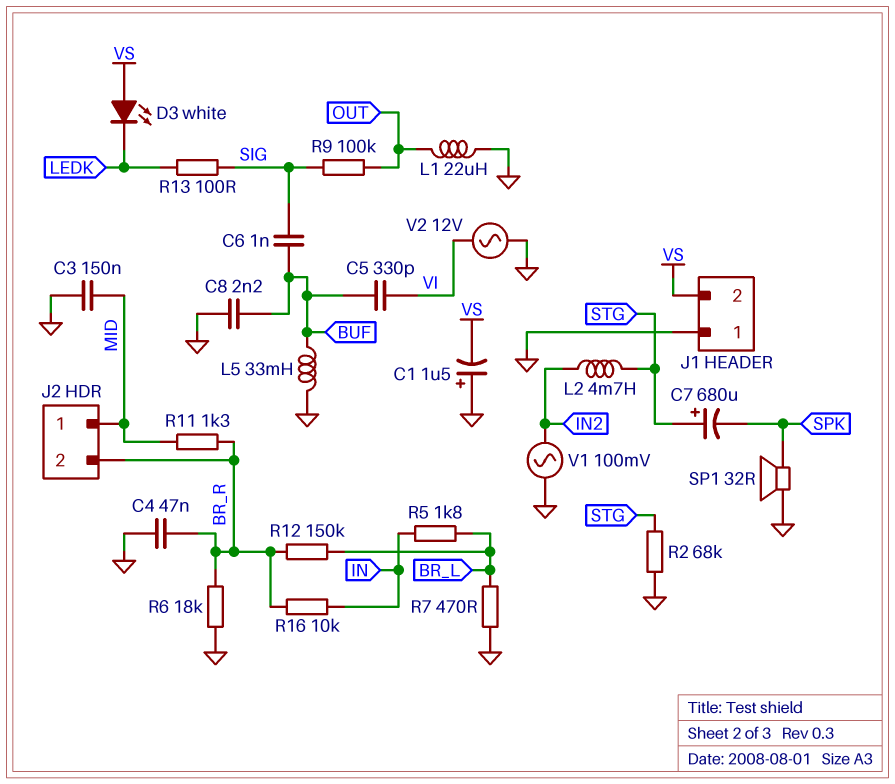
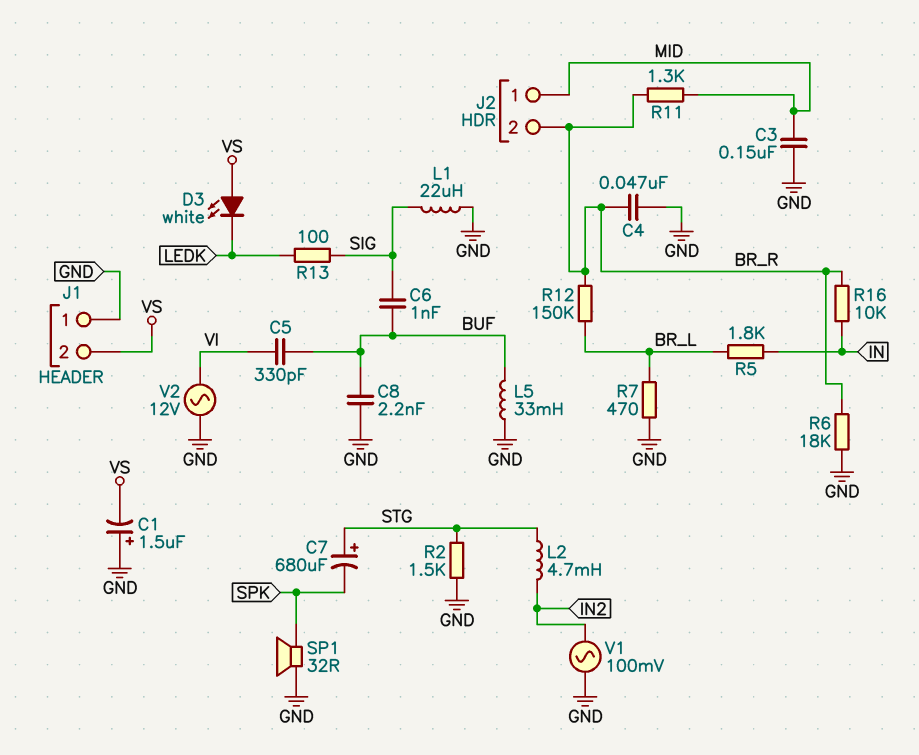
L1: 22uH (GND, OUT) -> 22uH (GND, SIG)
R2: 68k (GND, STG) -> 1.5k (GND, STG)
R9: 100k (OUT, SIG) -> none

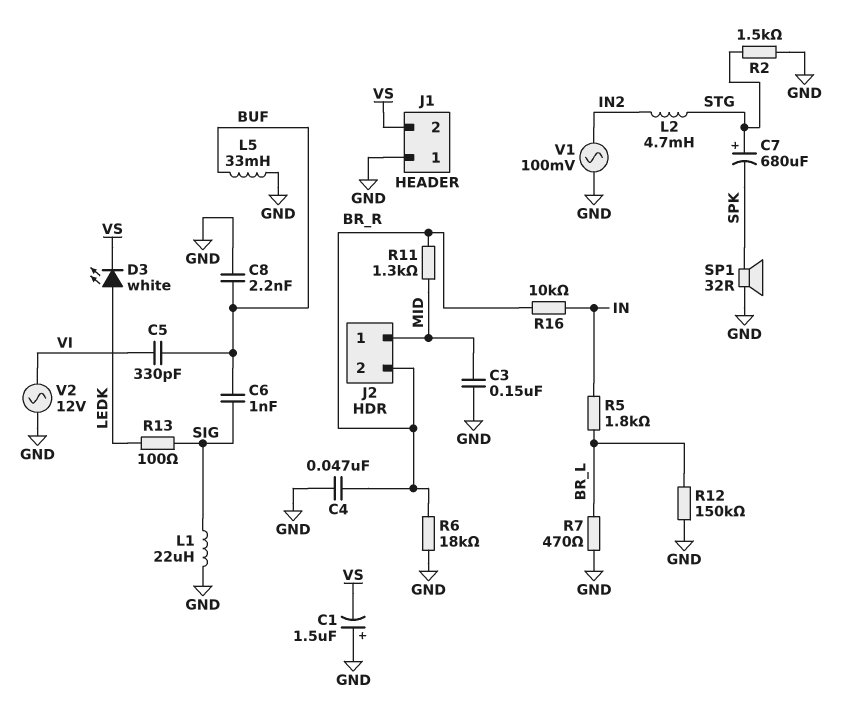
D3: LED white (A VS, K LEDK) -> LED white (A LEDK, K VS)
R12: 150k (BR_L, BR_R) -> 150k (BR_L, GND)

